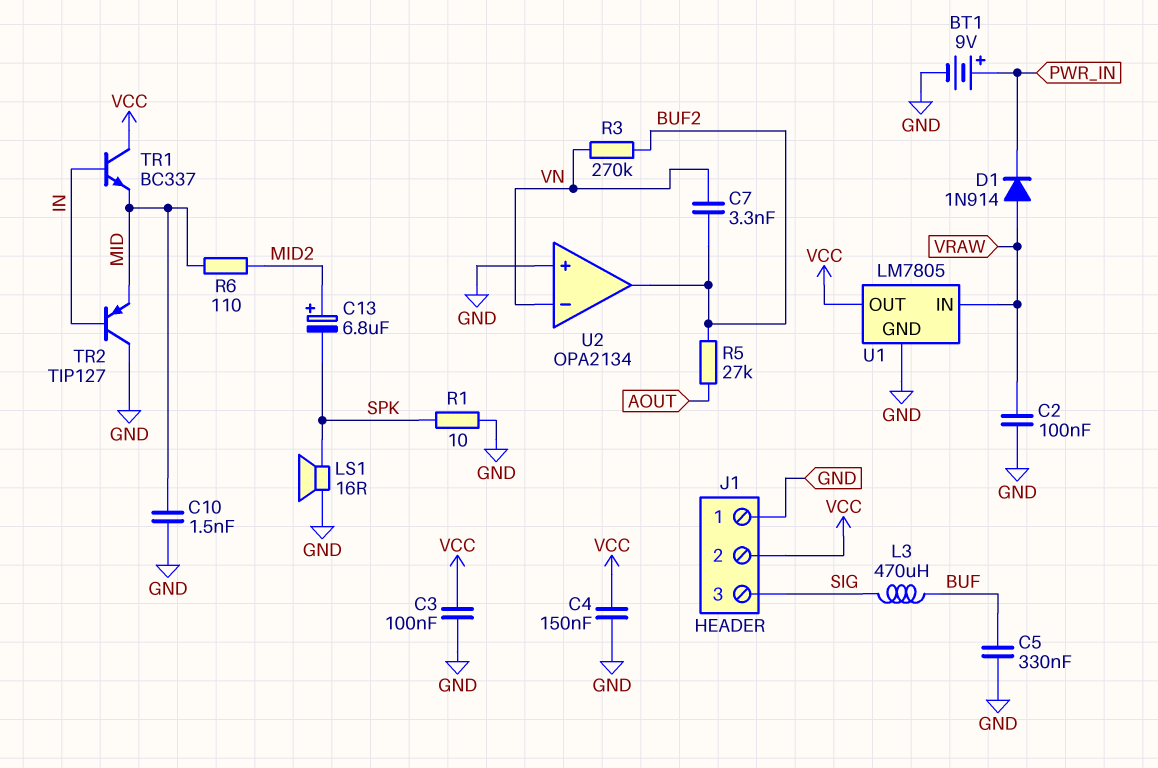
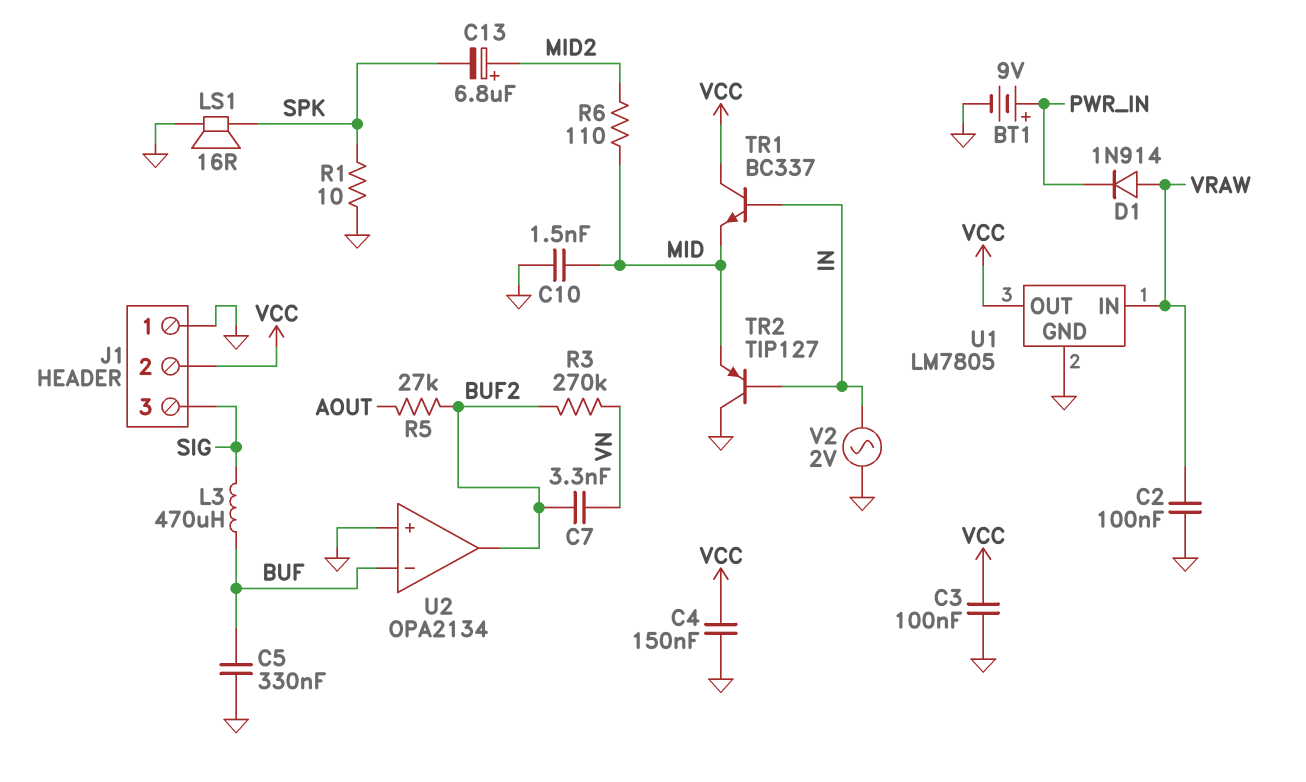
U2 pin in-: VN -> BUF
V2: none -> AC 2V (GND, IN)

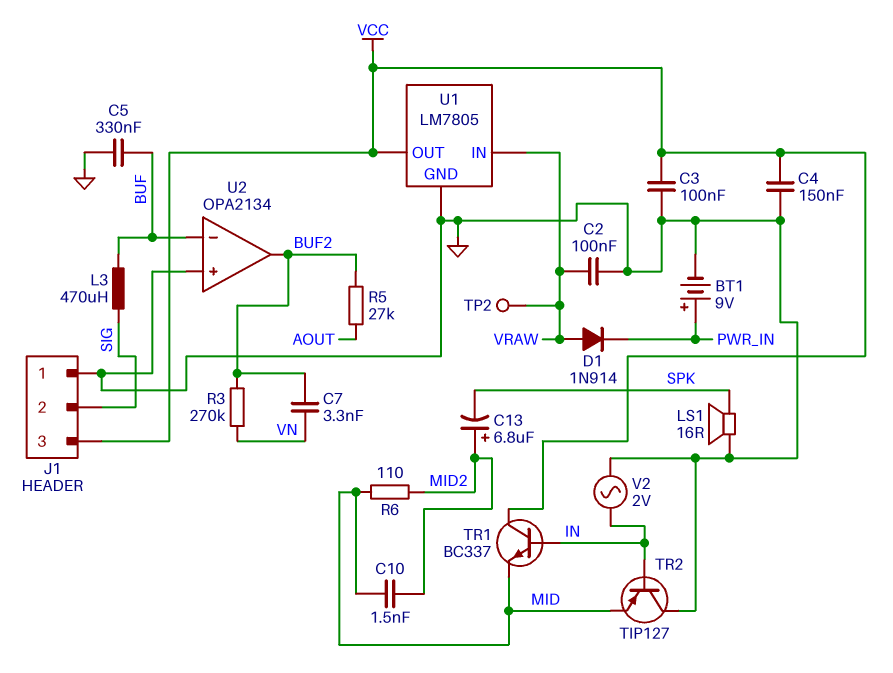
C10: 1.5nF (GND, MID) -> 1.5nF (MID, MID2)
J1 pin 2: VCC -> SIG
J1 pin 3: SIG -> VCC
R1: 10 (GND, SPK) -> none
TP2: none -> test point (VRAW)

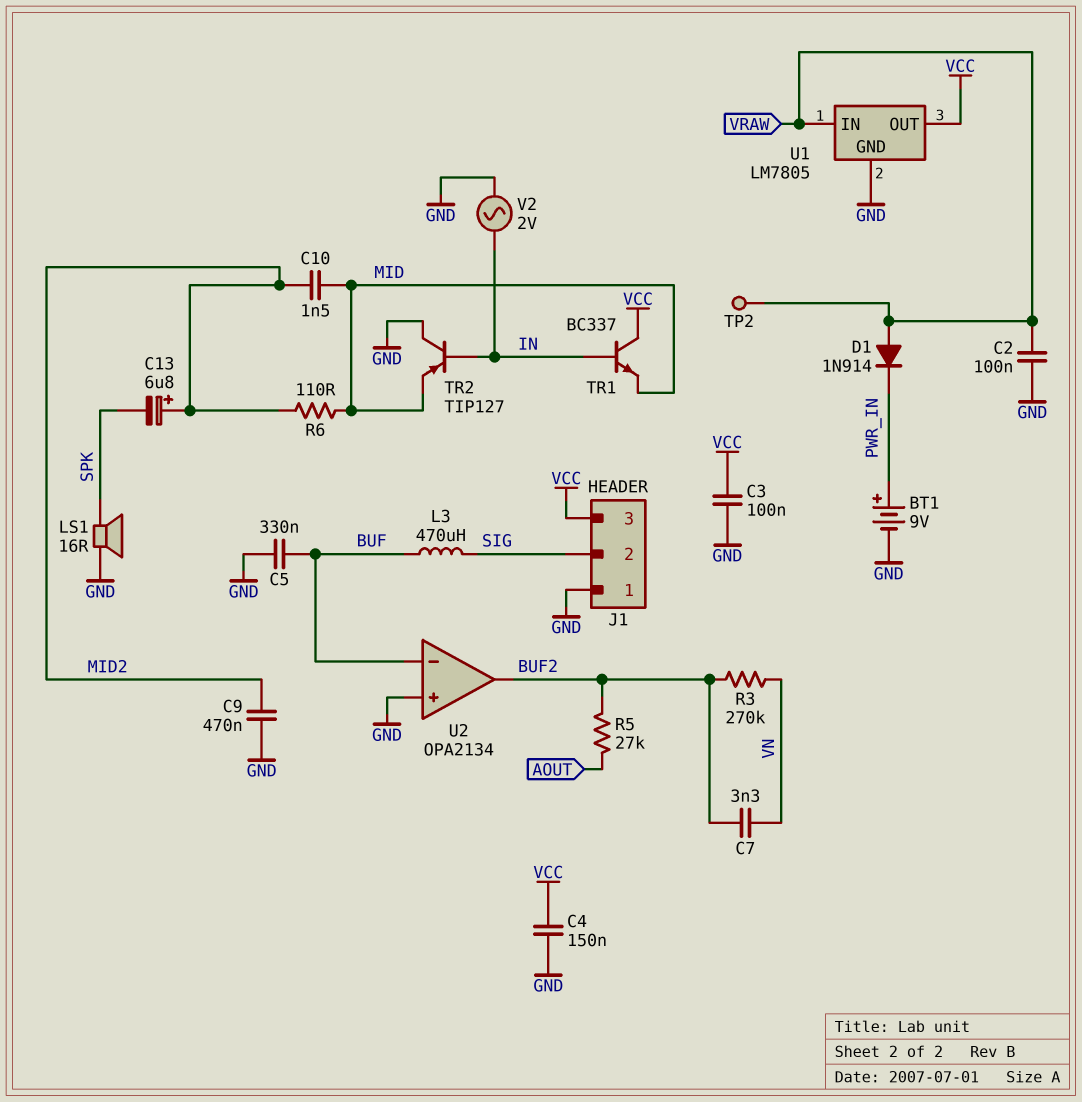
C9: none -> 470nF (GND, MID2)

